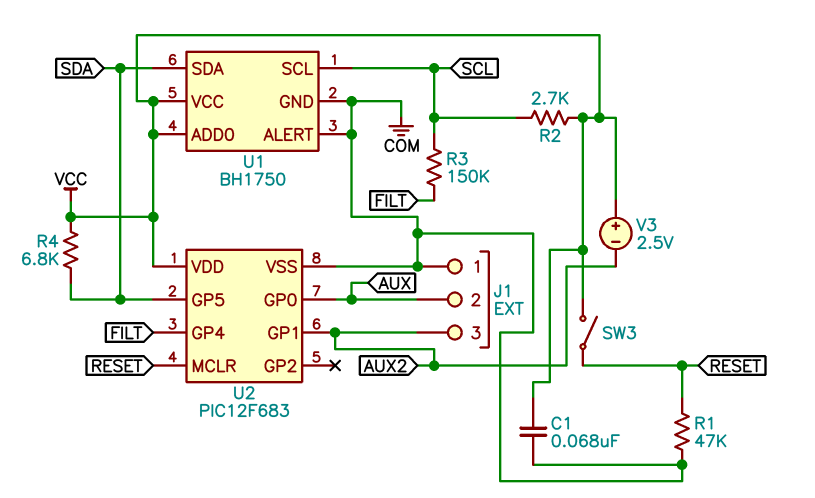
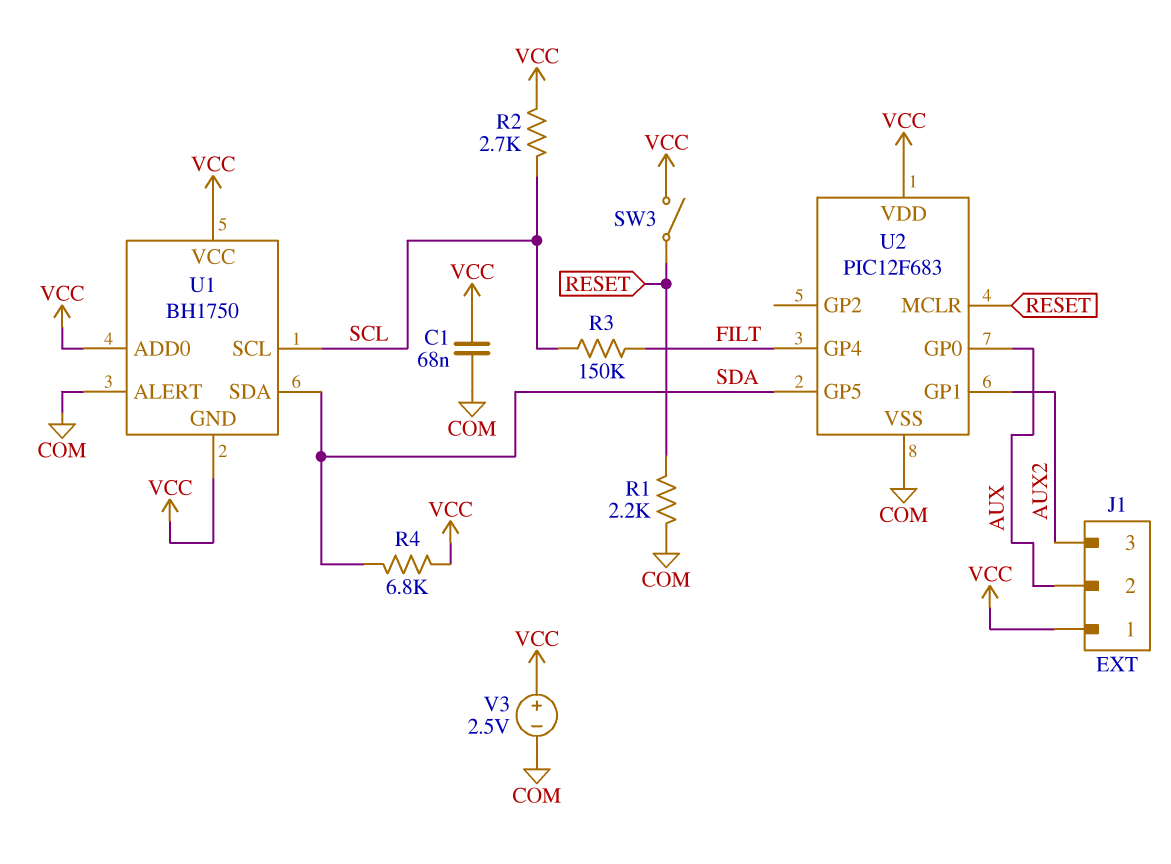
J1 pin 1: COM -> VCC
R1: 47k (COM, RESET) -> 2.2k (COM, RESET)
U1 pin GND: COM -> VCC
V3: 2.5V (plus VCC, minus AUX2) -> 2.5V (plus VCC, minus COM)

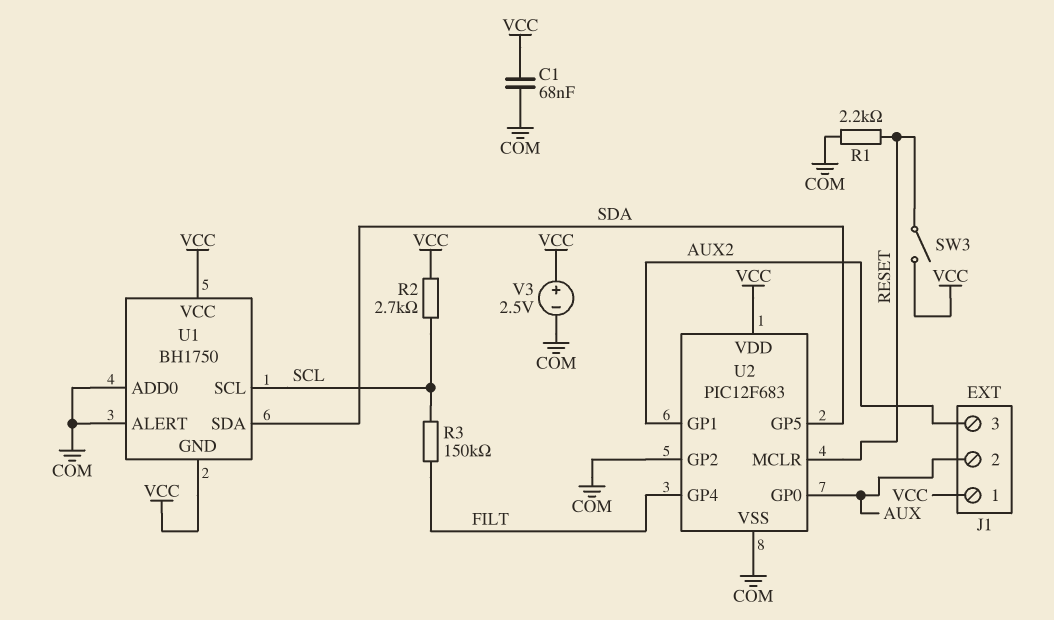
R4: 6.8k (SDA, VCC) -> none
U1 pin ADD0: VCC -> COM
U2 pin GP2: none -> COM

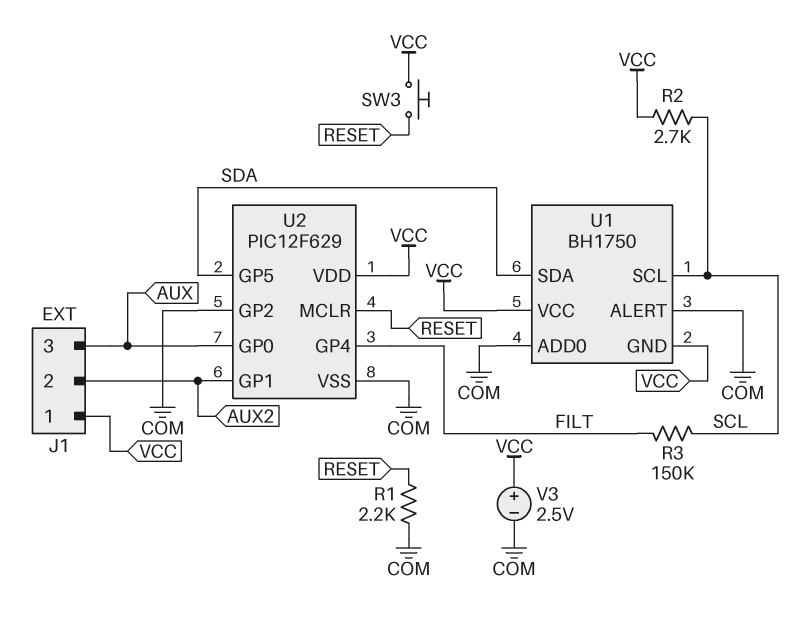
C1: 68nF (COM, VCC) -> none
J1 pin 2: AUX -> AUX2
J1 pin 3: AUX2 -> AUX
SW3: switch (RESET, VCC) -> button (RESET, VCC)
U2: PIC12F683 -> PIC12F629

